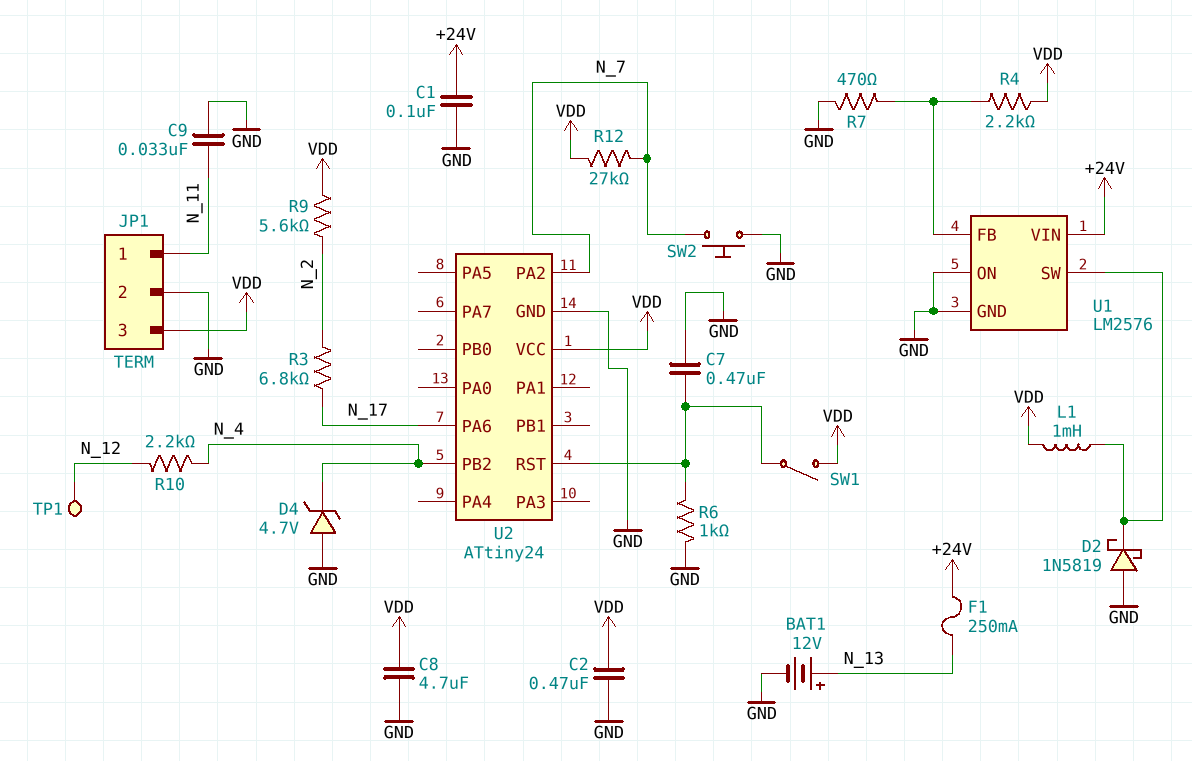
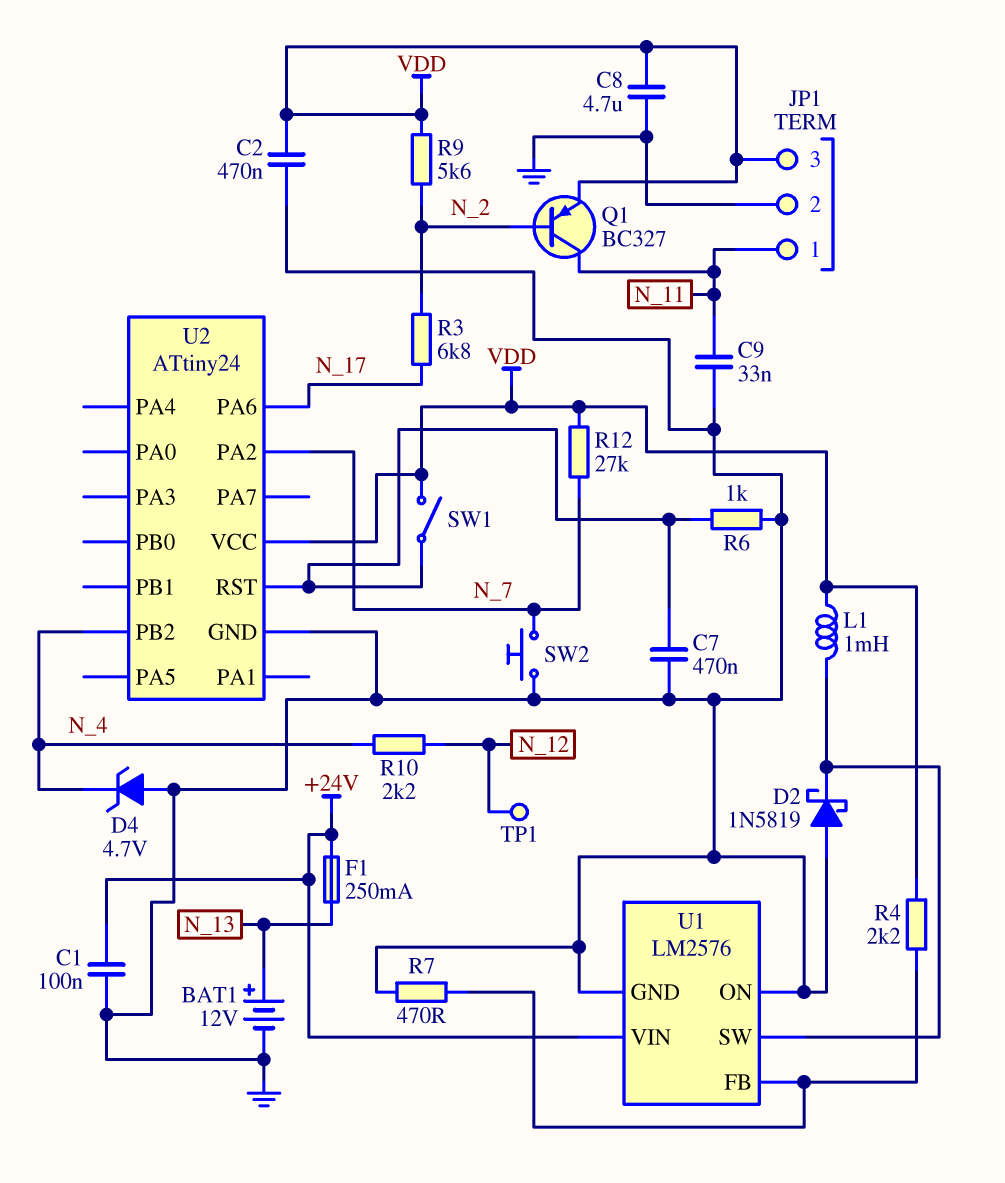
Q1: none -> PNP BC327 (B N_2, C N_11, E VDD)

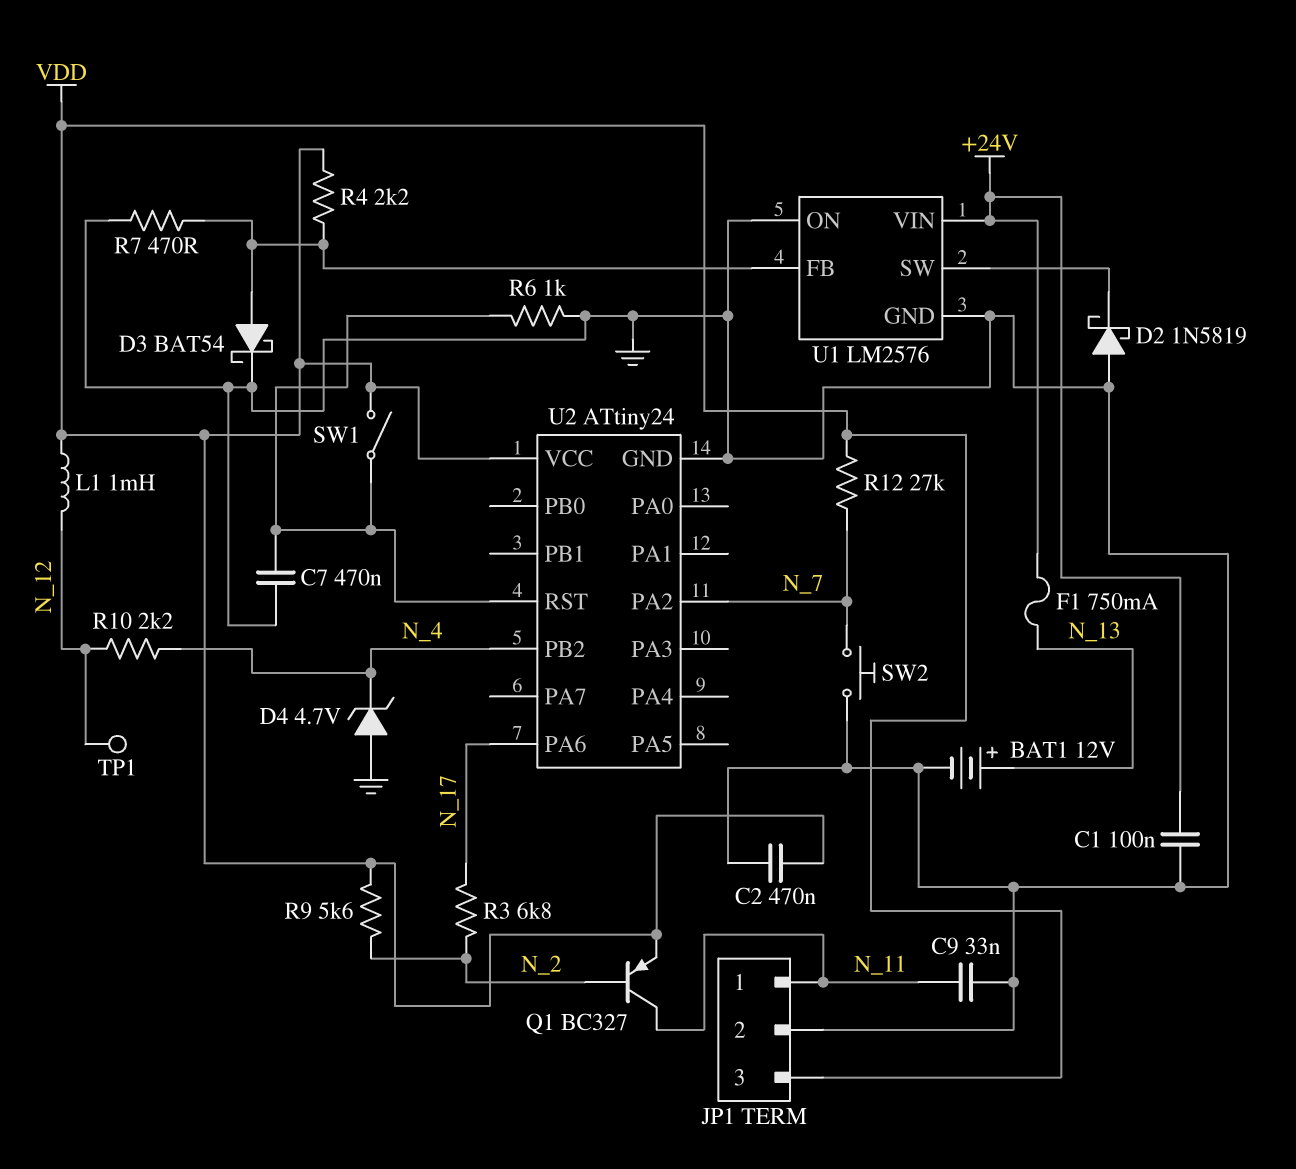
C8: 4.7uF (GND, VDD) -> none
D3: none -> schottky BAT54 (A U1/FB, K GND)
F1: 250mA (+24V, N_13) -> 750mA (+24V, N_13)
L1: 1mH (U1/SW, VDD) -> 1mH (N_12, VDD)

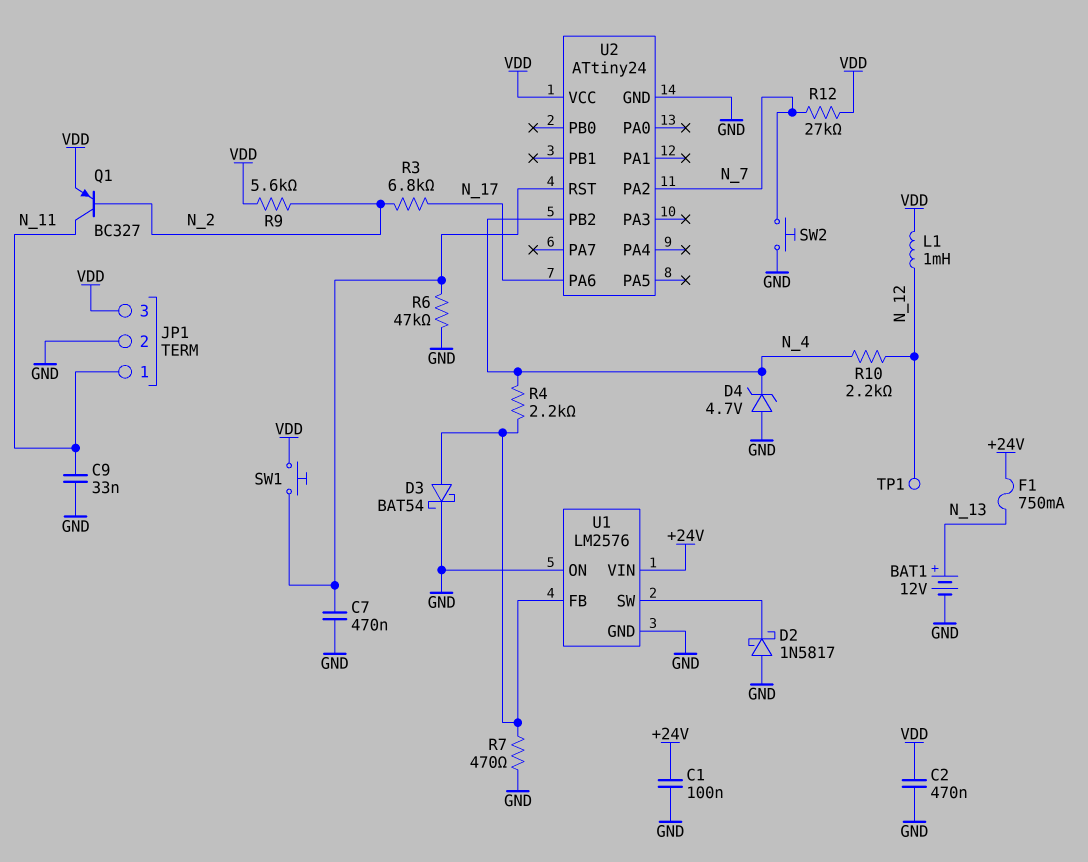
D2: schottky 1N5819 (A GND, K U1/SW) -> schottky 1N5817 (A GND, K U1/SW)
R4: 2.2k (U1/FB, VDD) -> 2.2k (N_4, U1/FB)
R6: 1k (GND, U2/RST) -> 47k (GND, U2/RST)
SW1: switch (U2/RST, VDD) -> button (U2/RST, VDD)

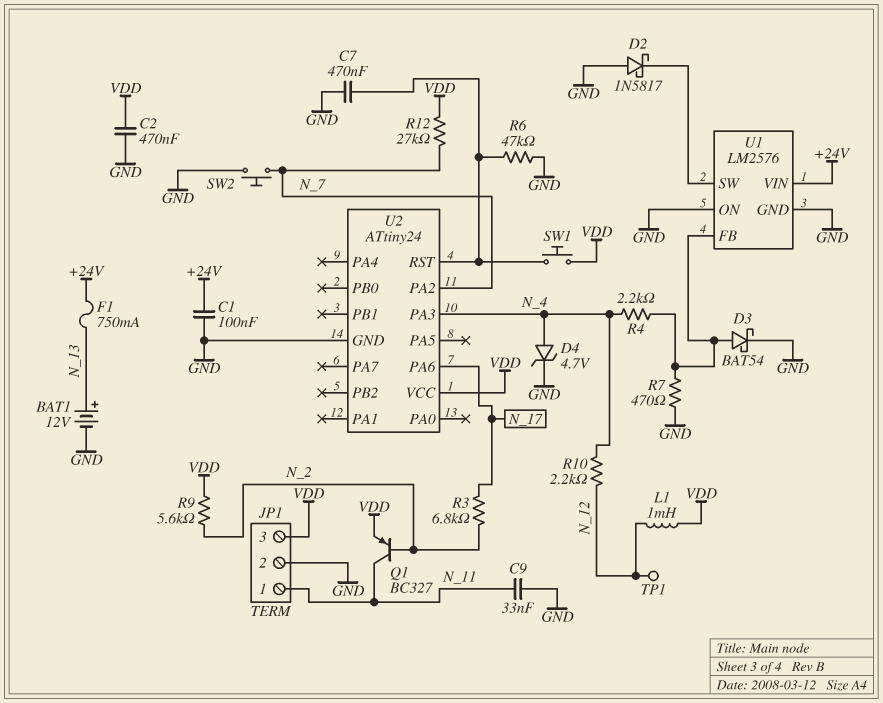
D4: zener 4.7V (A GND, K N_4) -> zener 4.7V (A N_4, K GND)
U2 pin PA3: none -> N_4
U2 pin PB2: N_4 -> none

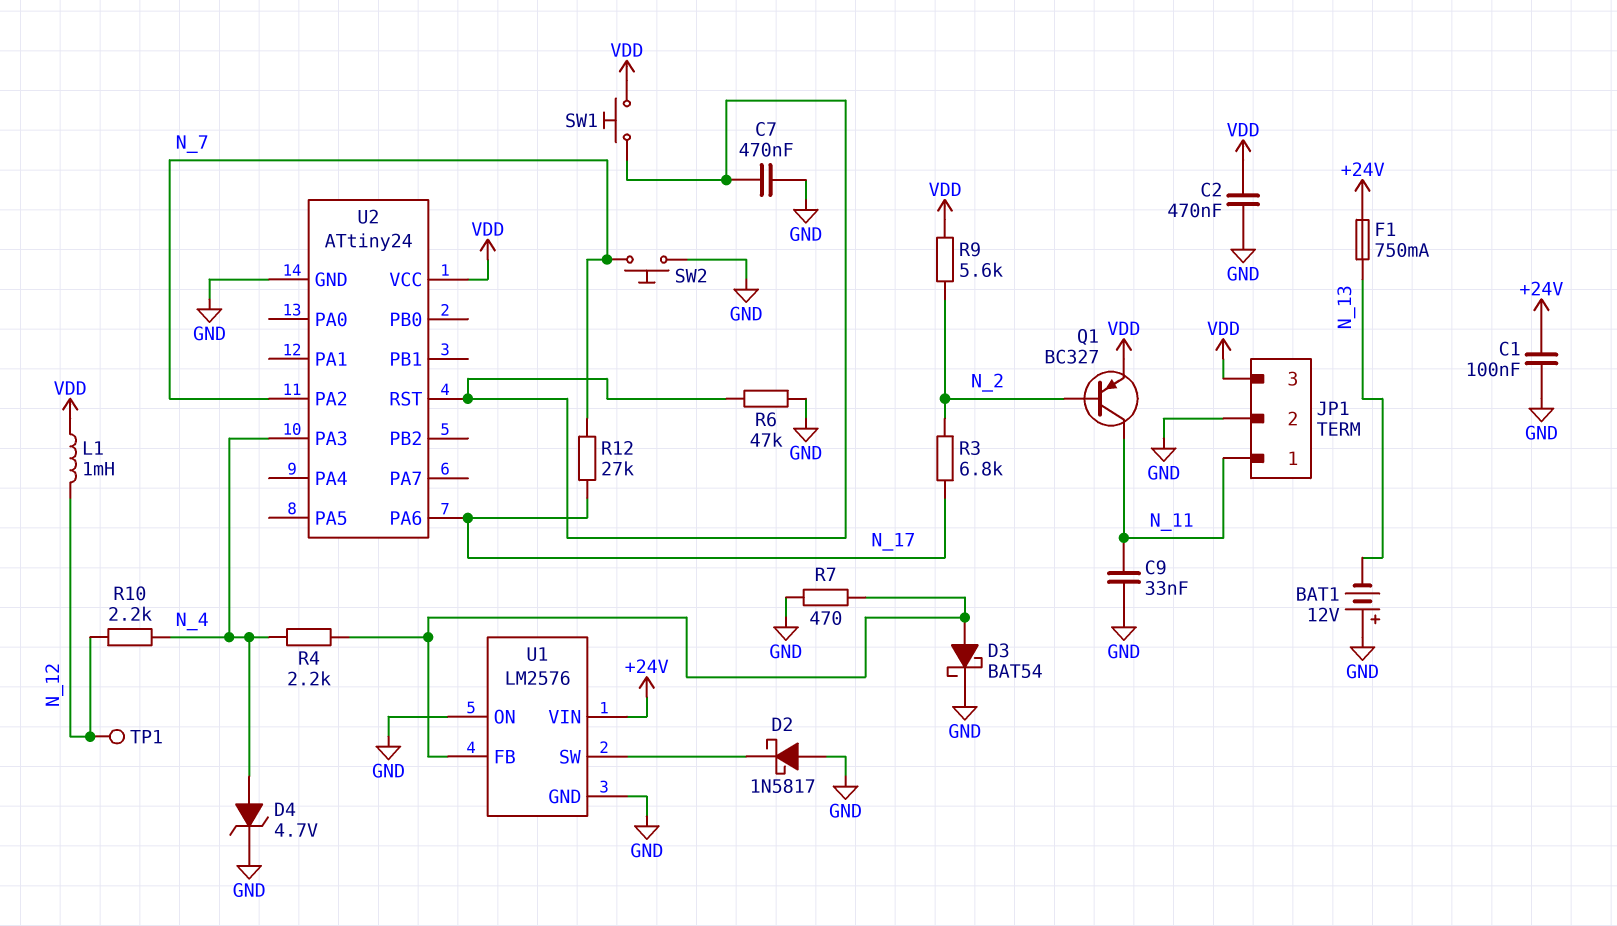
BAT1: 12V (plus N_13, minus GND) -> 12V (plus GND, minus N_13)
R12: 27k (N_7, VDD) -> 27k (N_7, N_17)

